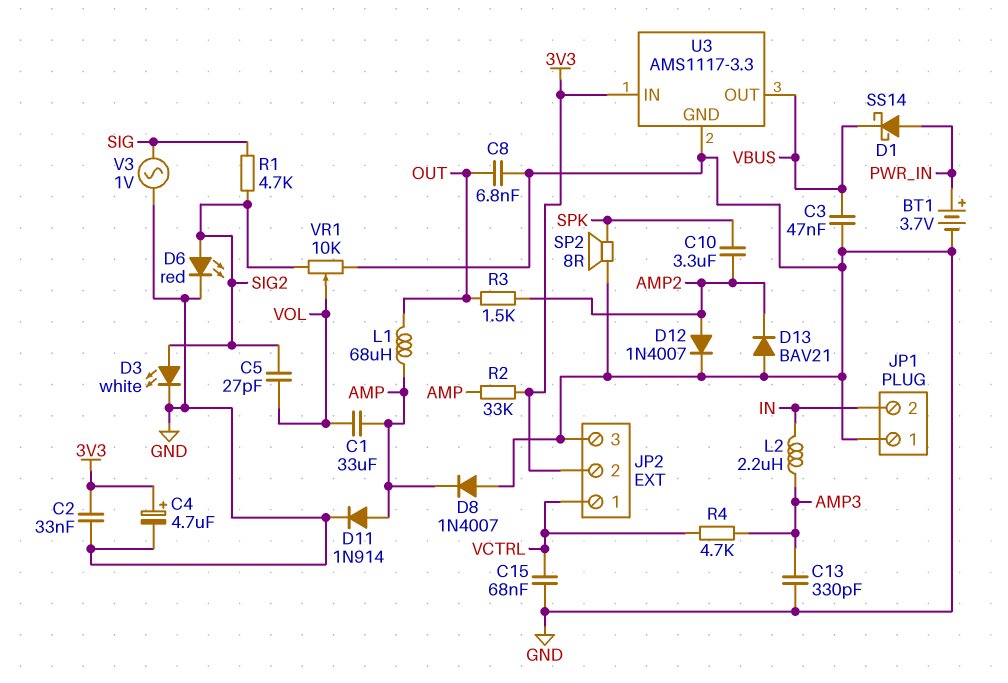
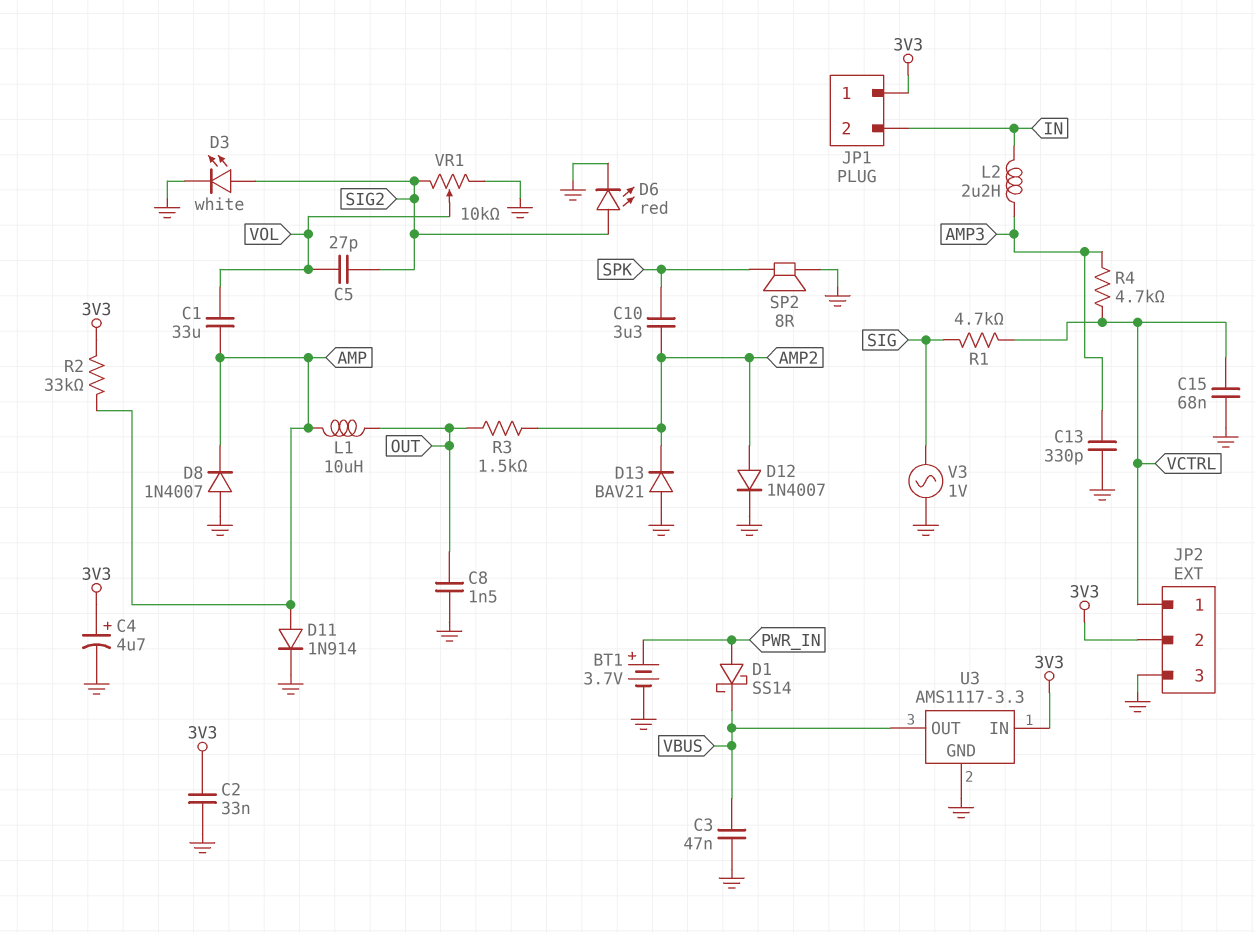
C8: 6.8nF (GND, OUT) -> 1.5nF (GND, OUT)
JP1 pin 1: GND -> 3V3
L1: 68uH (AMP, OUT) -> 10uH (AMP, OUT)
R1: 4.7k (SIG, SIG2) -> 4.7k (SIG, VCTRL)

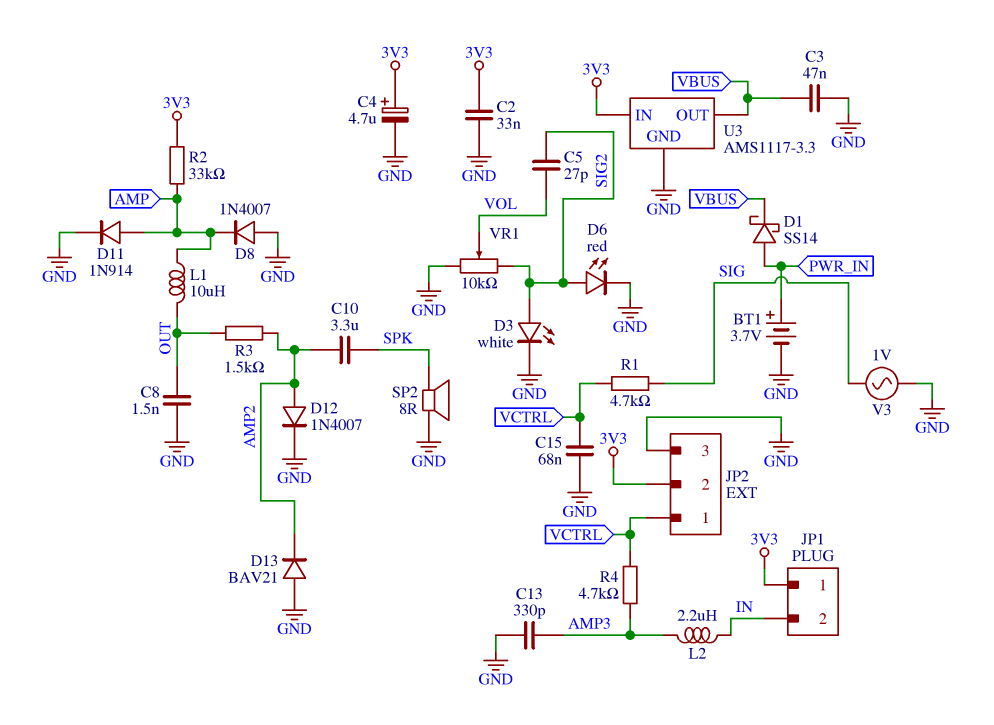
C1: 33uF (AMP, VOL) -> none

